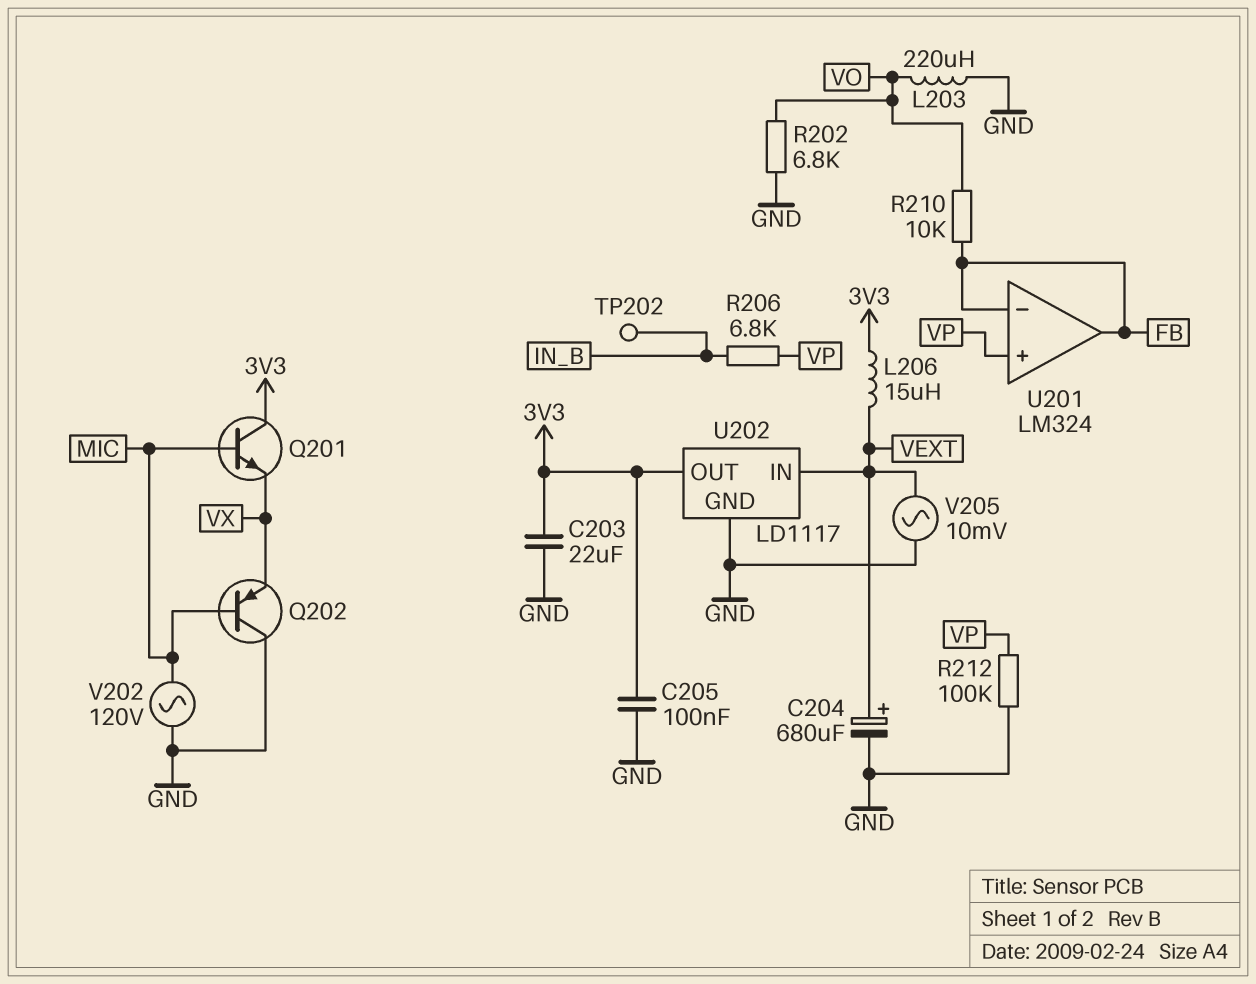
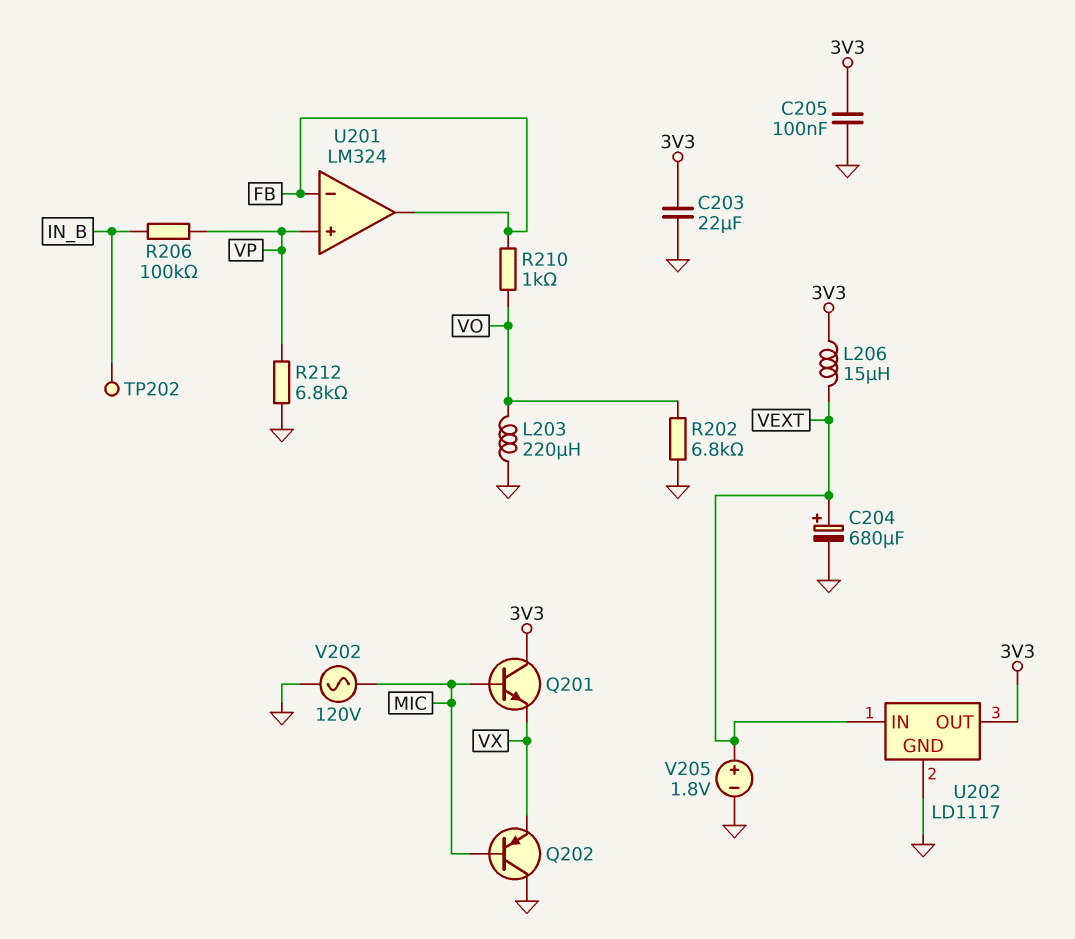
R206: 6.8k (IN_B, VP) -> 100k (IN_B, VP)
R210: 10k (FB, VO) -> 1k (FB, VO)
R212: 100k (GND, VP) -> 6.8k (GND, VP)
V205: AC 10mV (GND, VEXT) -> 1.8V (plus VEXT, minus GND)

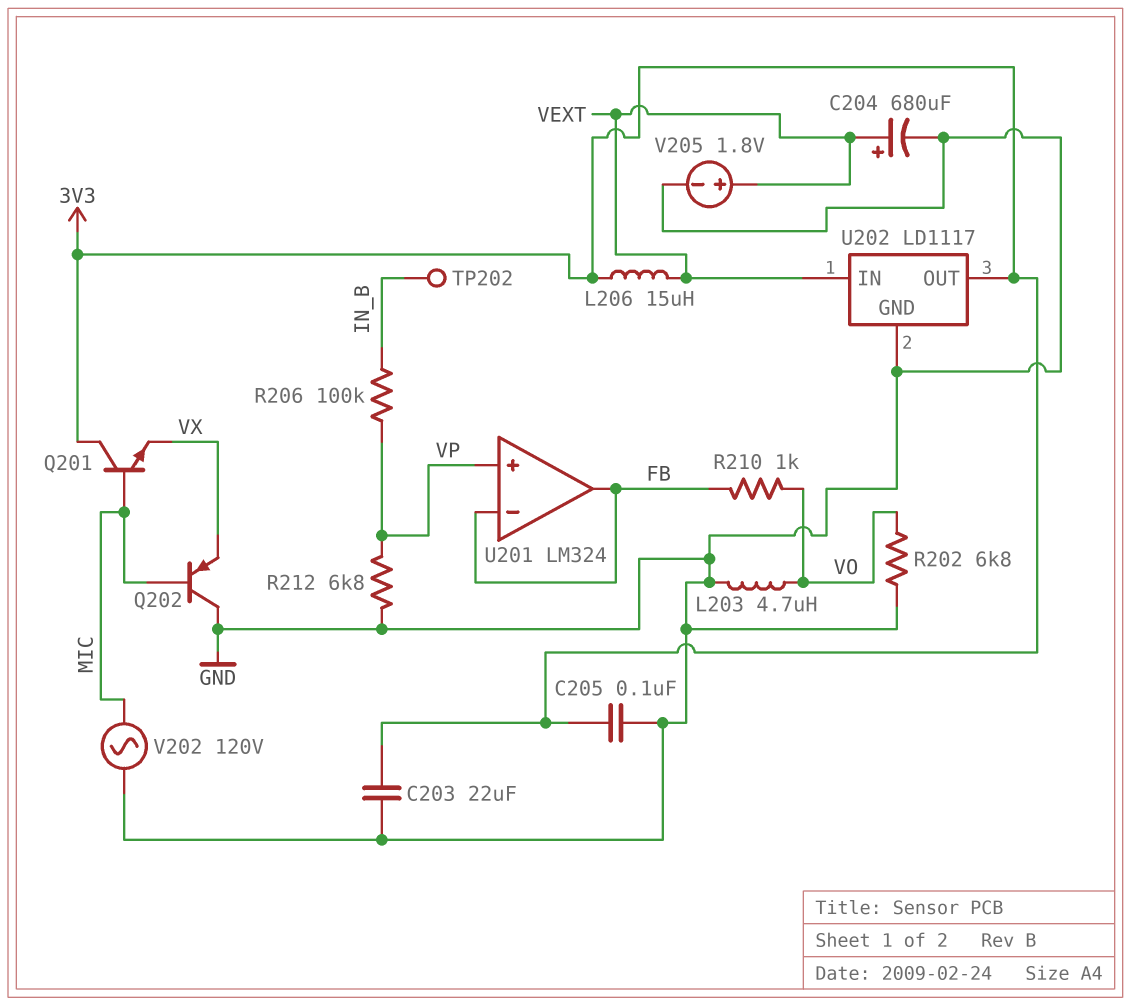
L203: 220uH (GND, VO) -> 4.7uH (GND, VO)

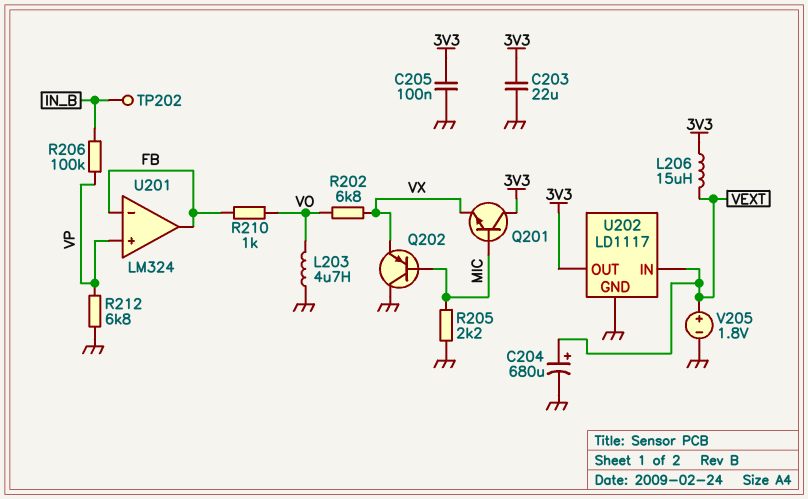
R202: 6.8k (GND, VO) -> 6.8k (VO, VX)
R205: none -> 2.2k (GND, MIC)
V202: AC 120V (GND, MIC) -> none

